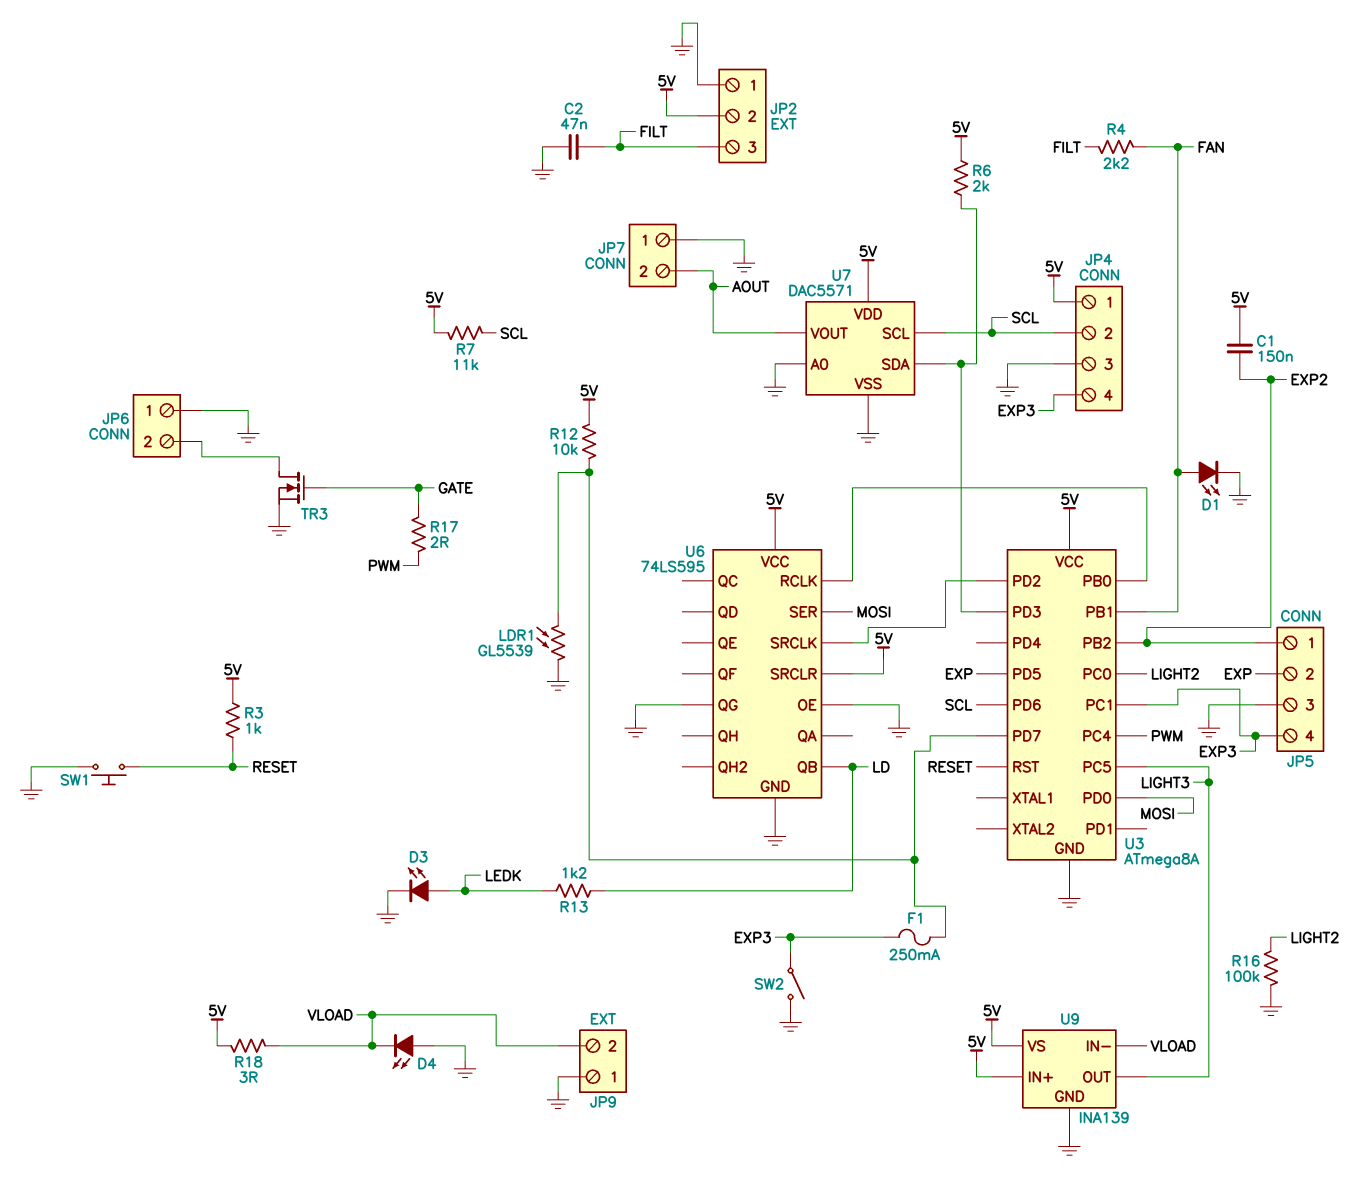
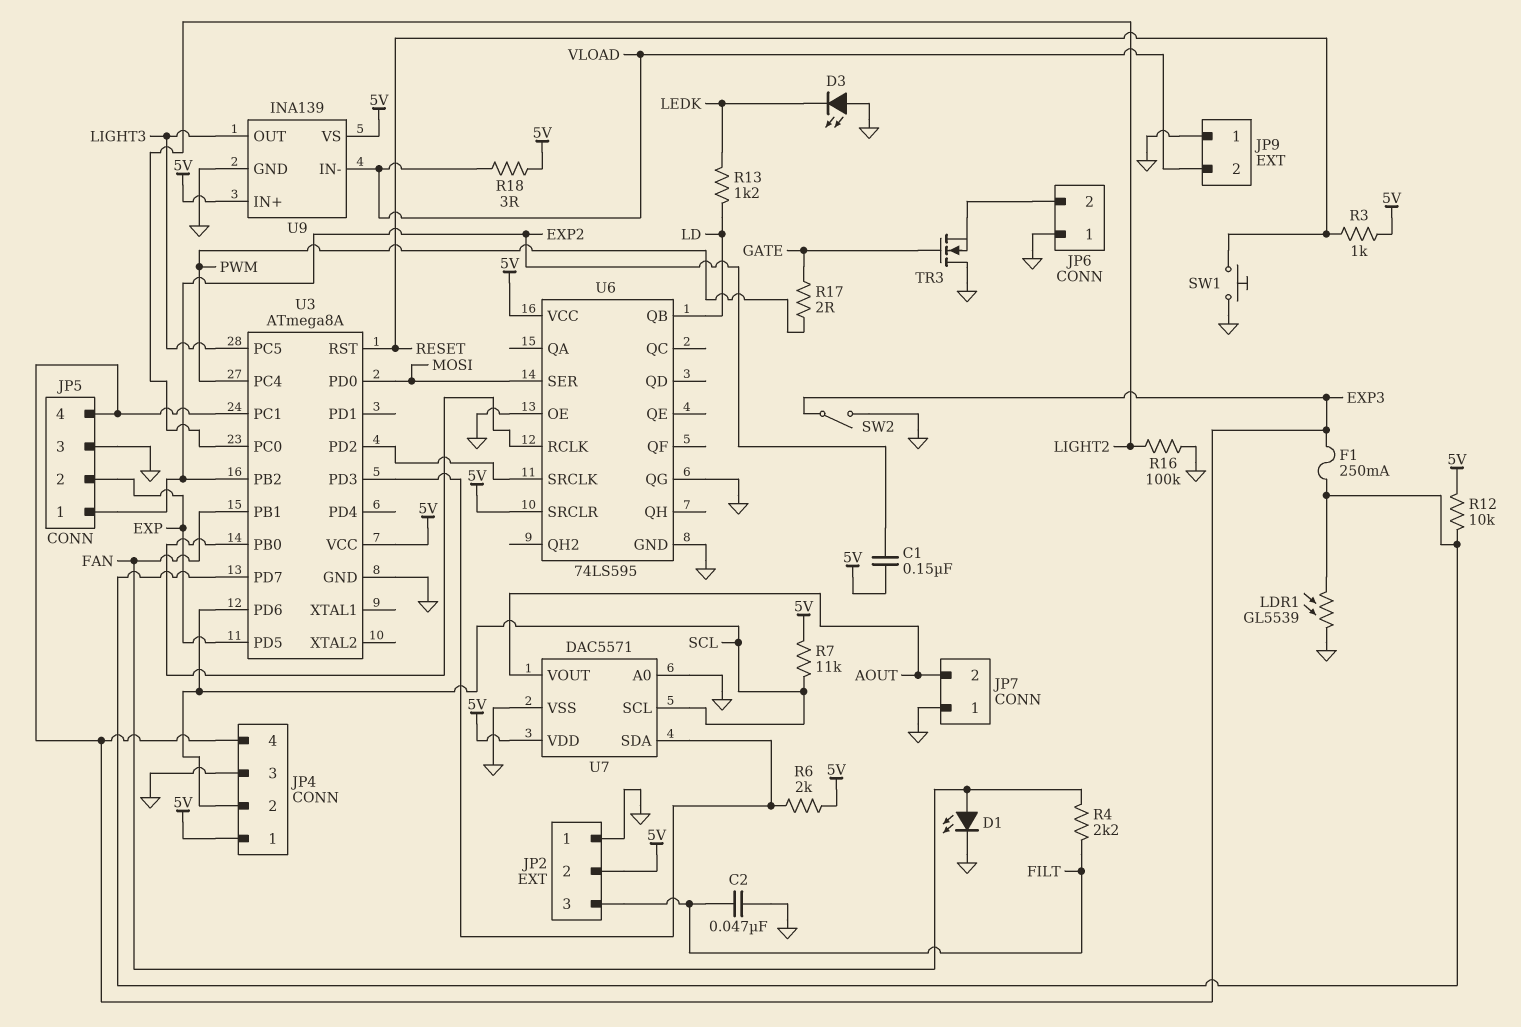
D3: LED (A LEDK, K GND) -> LED (A GND, K LEDK)
D4: LED (A GND, K VLOAD) -> none
TR3: NMOS (G GATE, D JP6/2, S GND) -> NMOS (G GATE, D GND, S JP6/2)

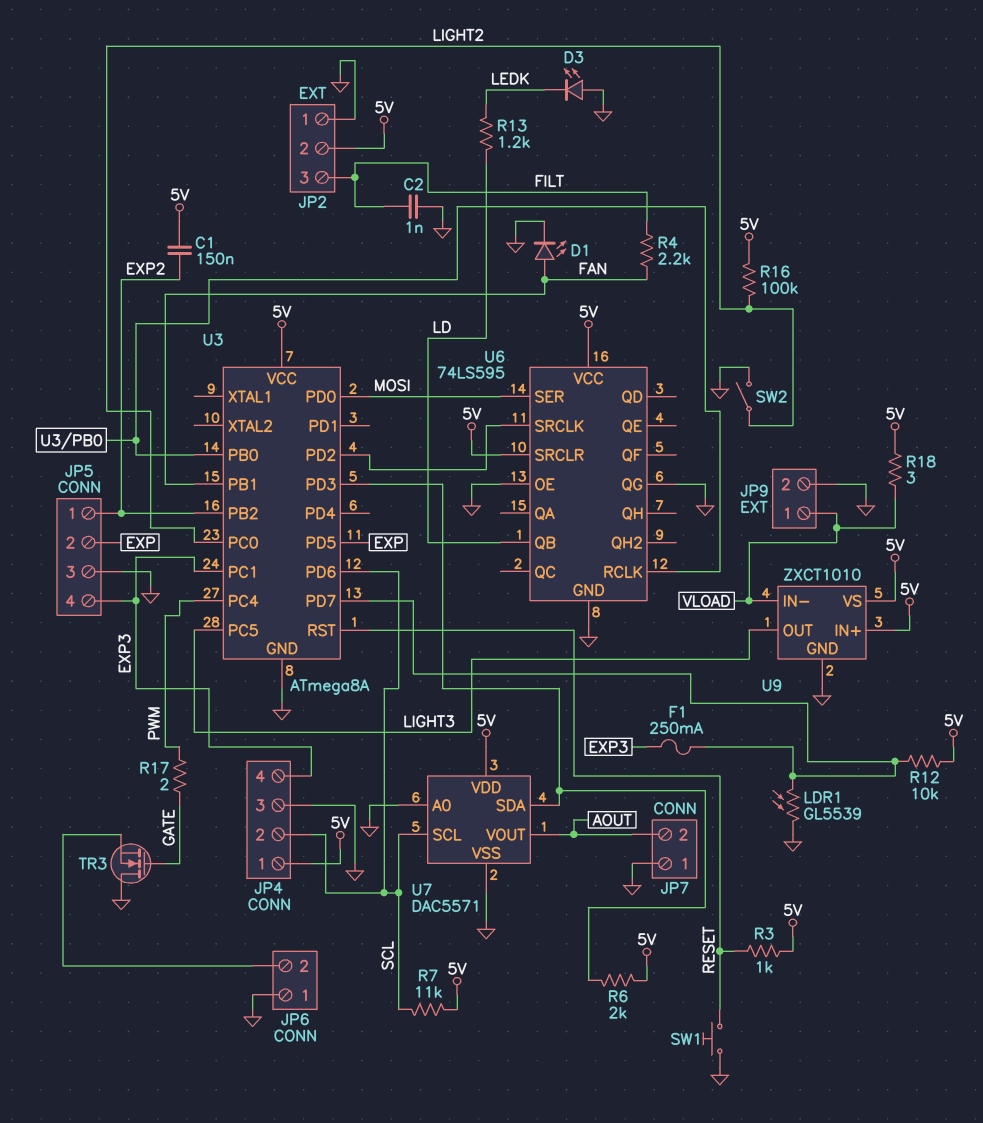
C2: 47nF (FILT, GND) -> 1nF (FILT, GND)
JP9 pin 1: GND -> VLOAD
JP9 pin 2: VLOAD -> GND
R16: 100k (GND, LIGHT2) -> 100k (5V, LIGHT2)
SW2: switch (EXP3, GND) -> switch (GND, LIGHT2)
U9: INA139 -> ZXCT1010

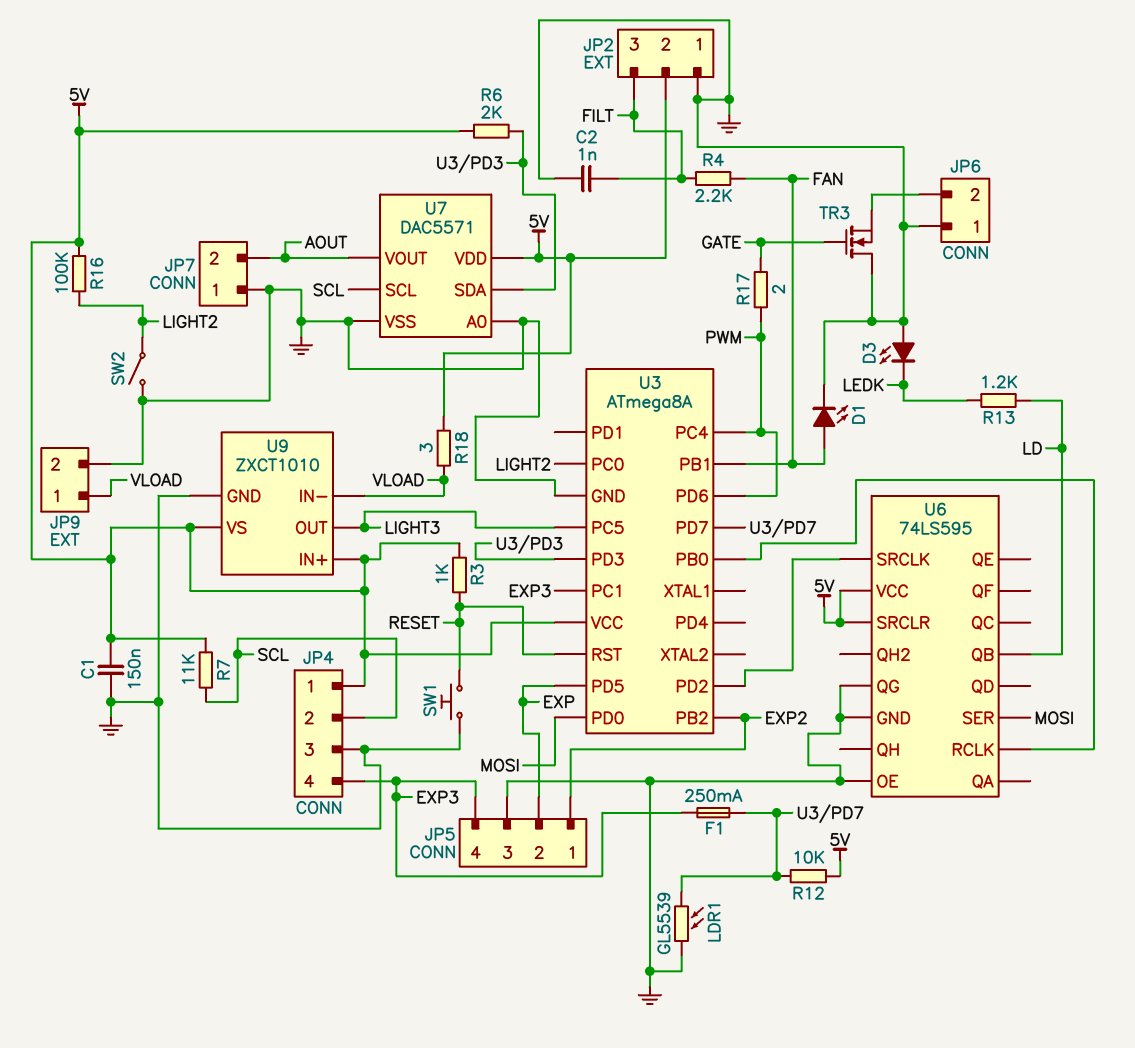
C1: 150nF (5V, EXP2) -> 150nF (5V, GND)
U3 pin PD6: SCL -> PWM

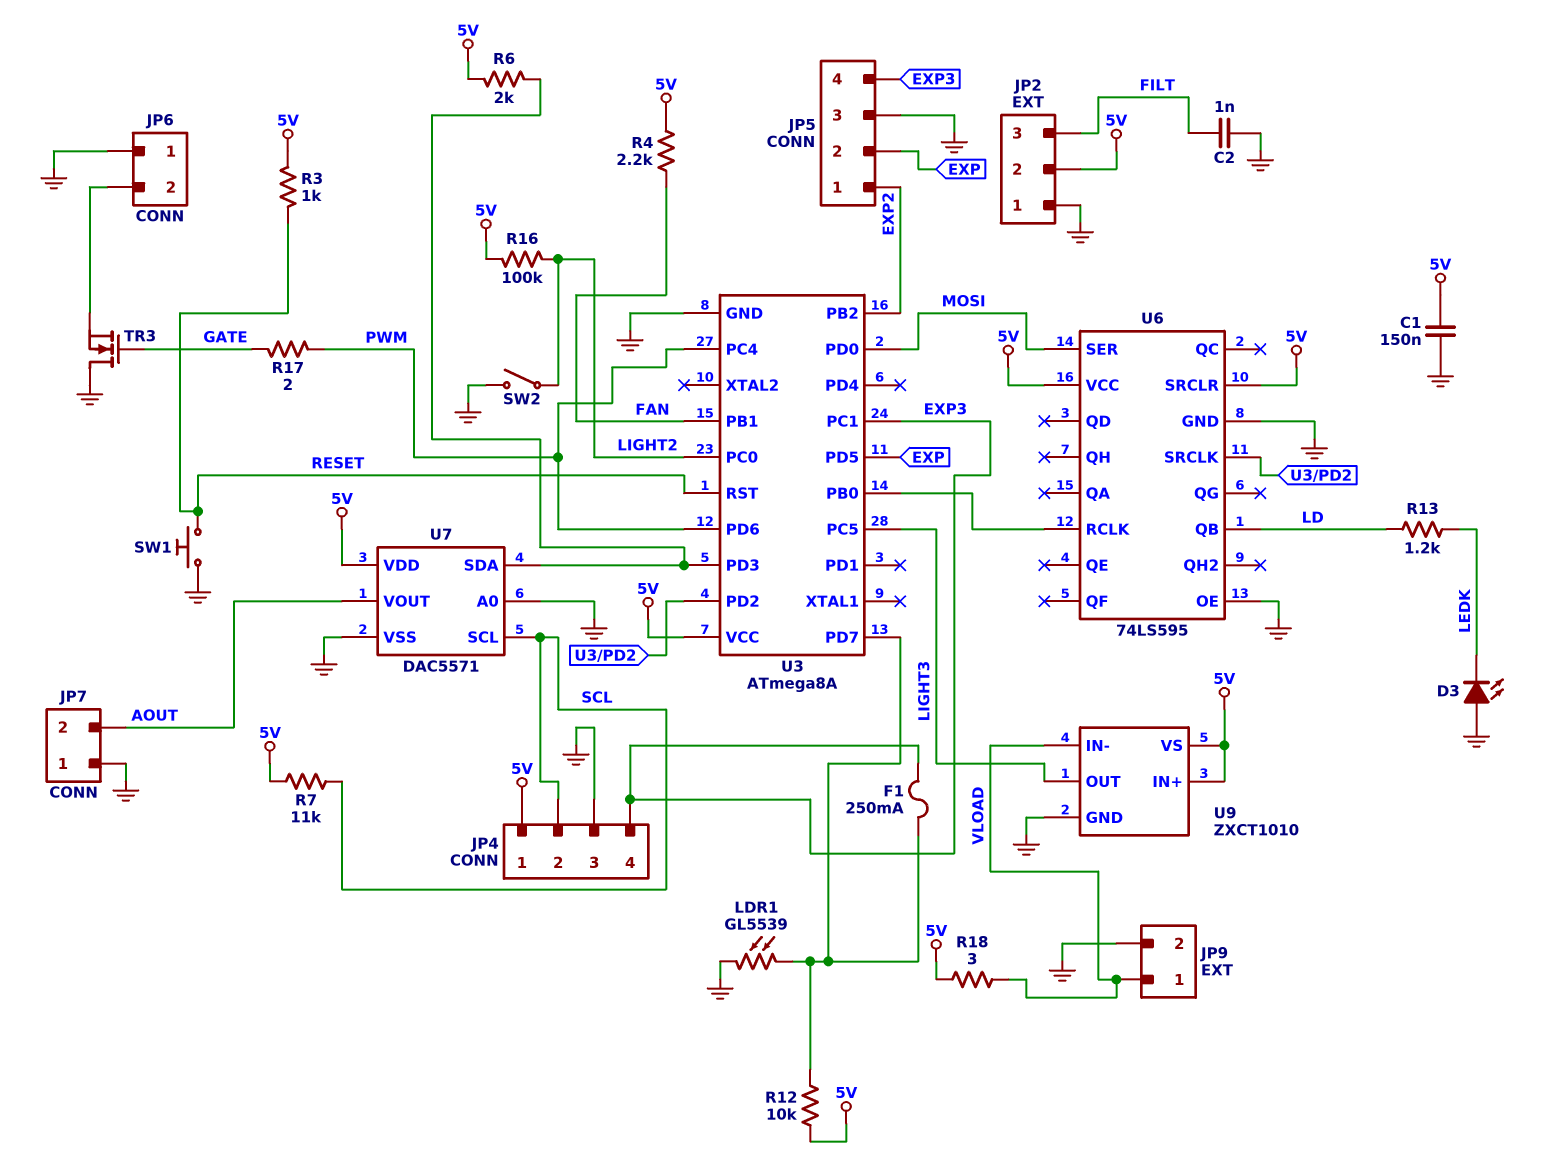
D1: LED (A FAN, K GND) -> none
R4: 2.2k (FAN, FILT) -> 2.2k (5V, FAN)
U6 pin QG: GND -> none

